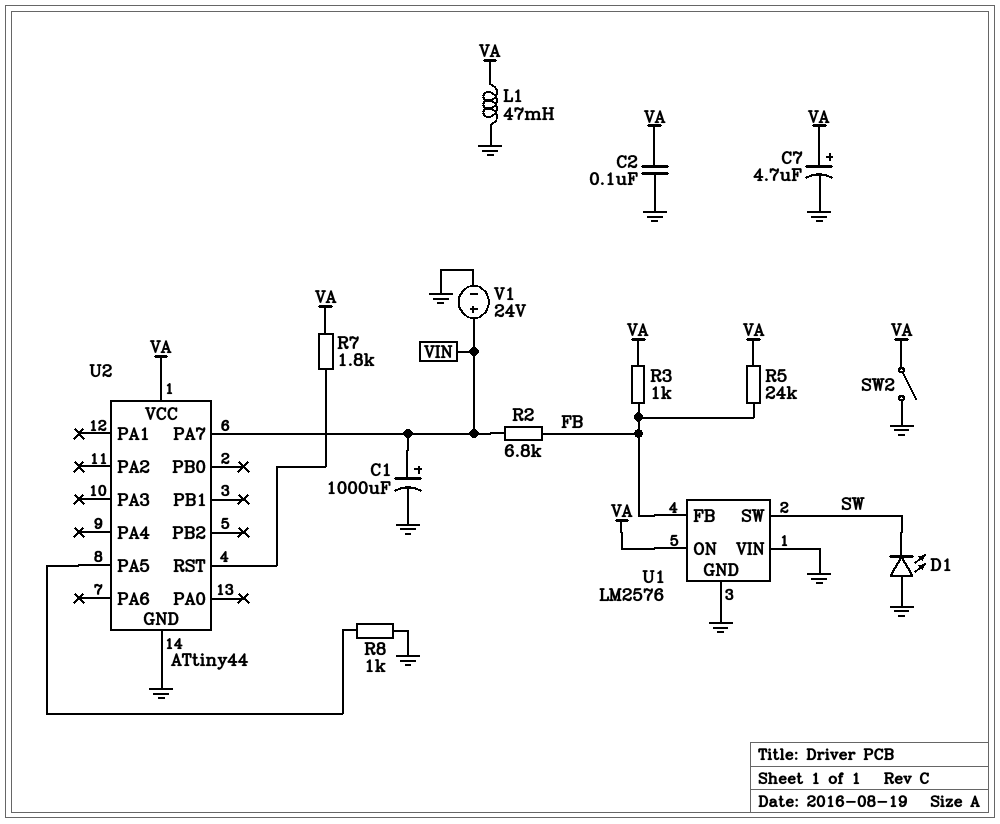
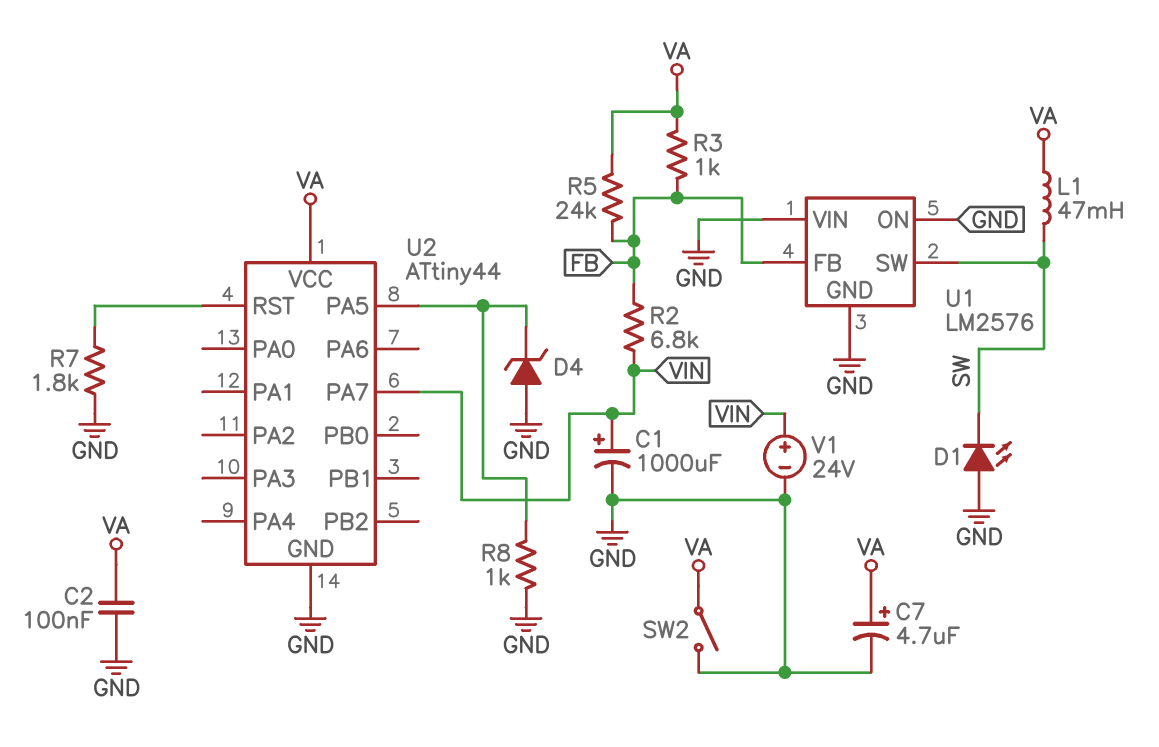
D4: none -> zener (A GND, K U2/PA5)
L1: 47mH (GND, VA) -> 47mH (SW, VA)
R7: 1.8k (U2/RST, VA) -> 1.8k (GND, U2/RST)
U1 pin ON: VA -> GND

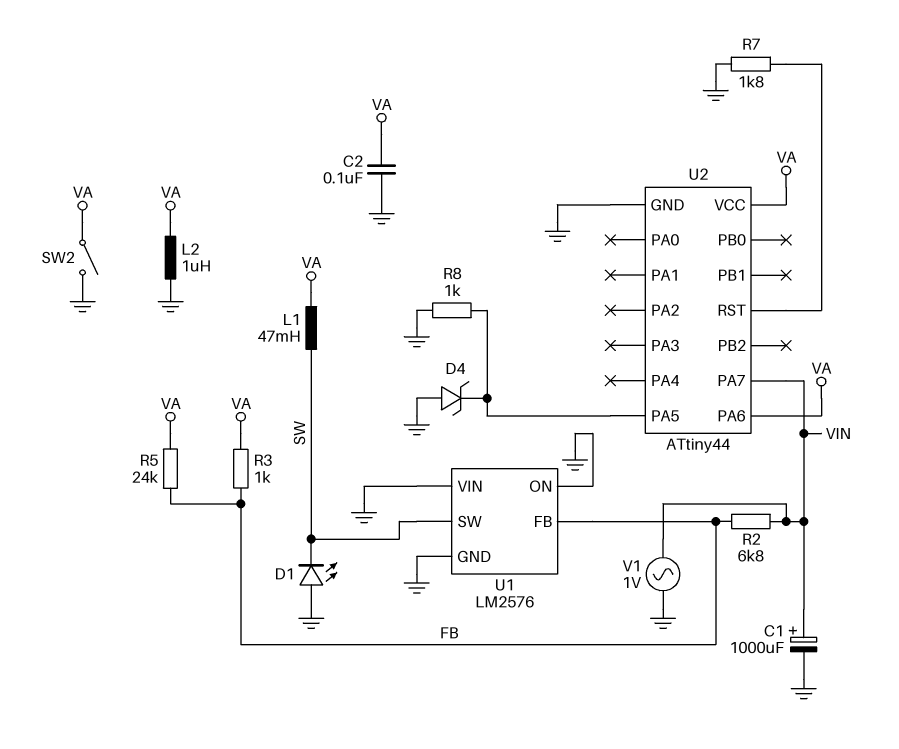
C7: 4.7uF (plus VA, minus GND) -> none
L2: none -> 1uH (GND, VA)
U2 pin PA6: none -> VA
V1: 24V (plus VIN, minus GND) -> AC 1V (GND, VIN)

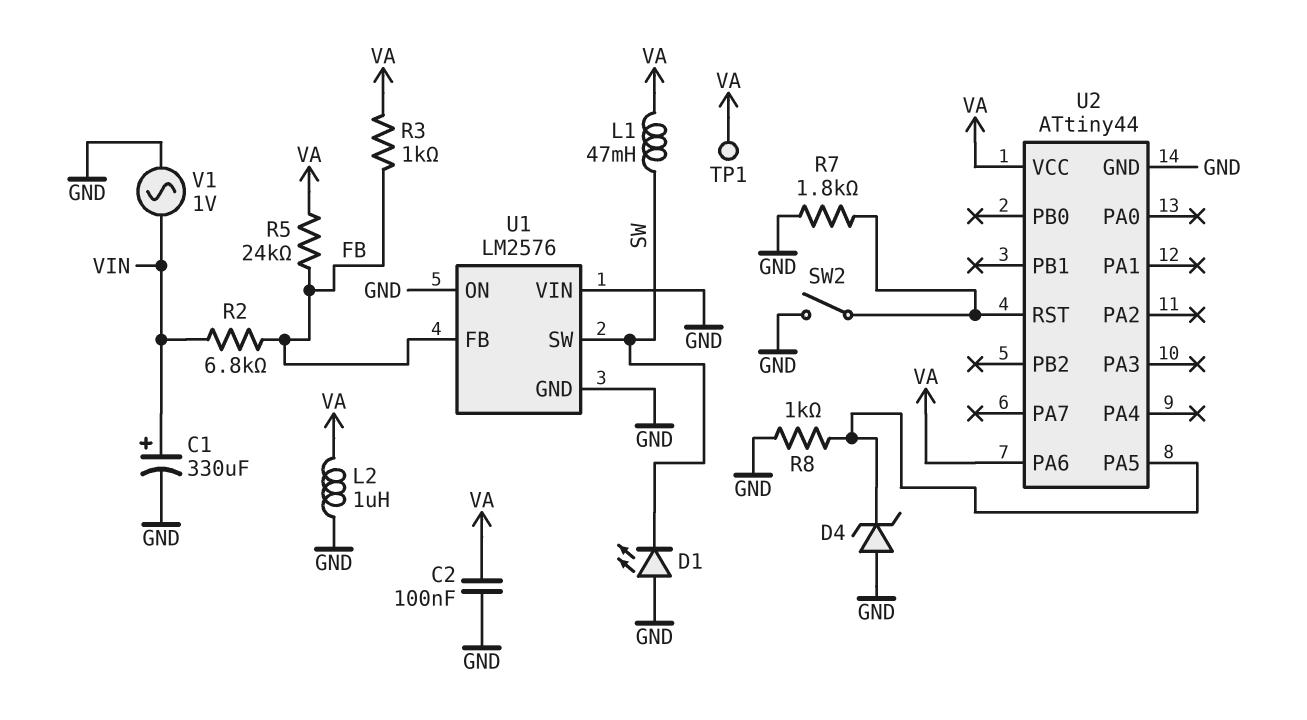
C1: 1000uF (plus VIN, minus GND) -> 330uF (plus VIN, minus GND)
SW2: switch (GND, VA) -> switch (GND, U2/RST)
TP1: none -> test point (VA)
U2 pin PA7: VIN -> none

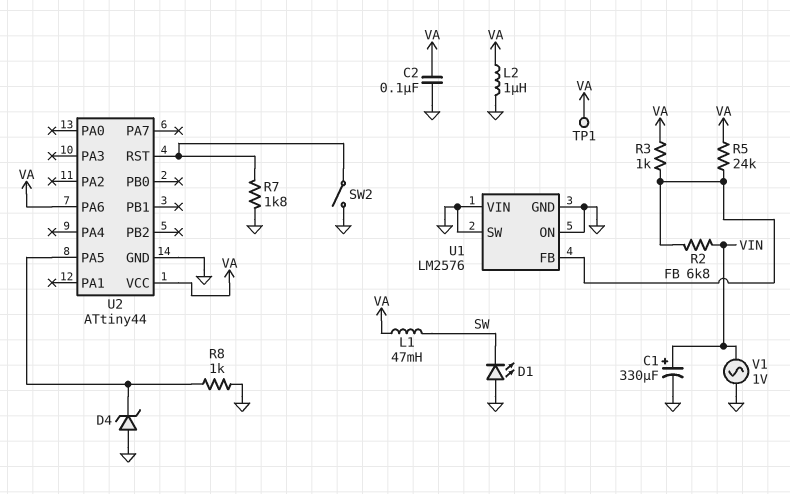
U1 pin SW: SW -> GND

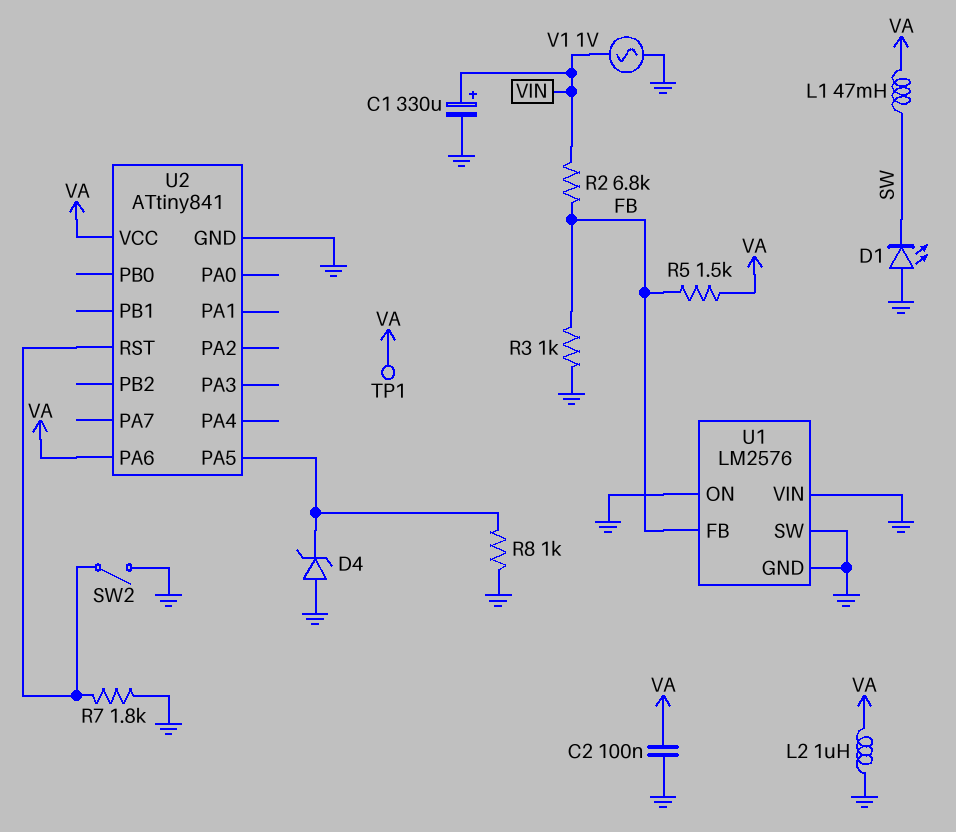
R3: 1k (FB, VA) -> 1k (FB, GND)
R5: 24k (FB, VA) -> 1.5k (FB, VA)
U2: ATtiny44 -> ATtiny841

